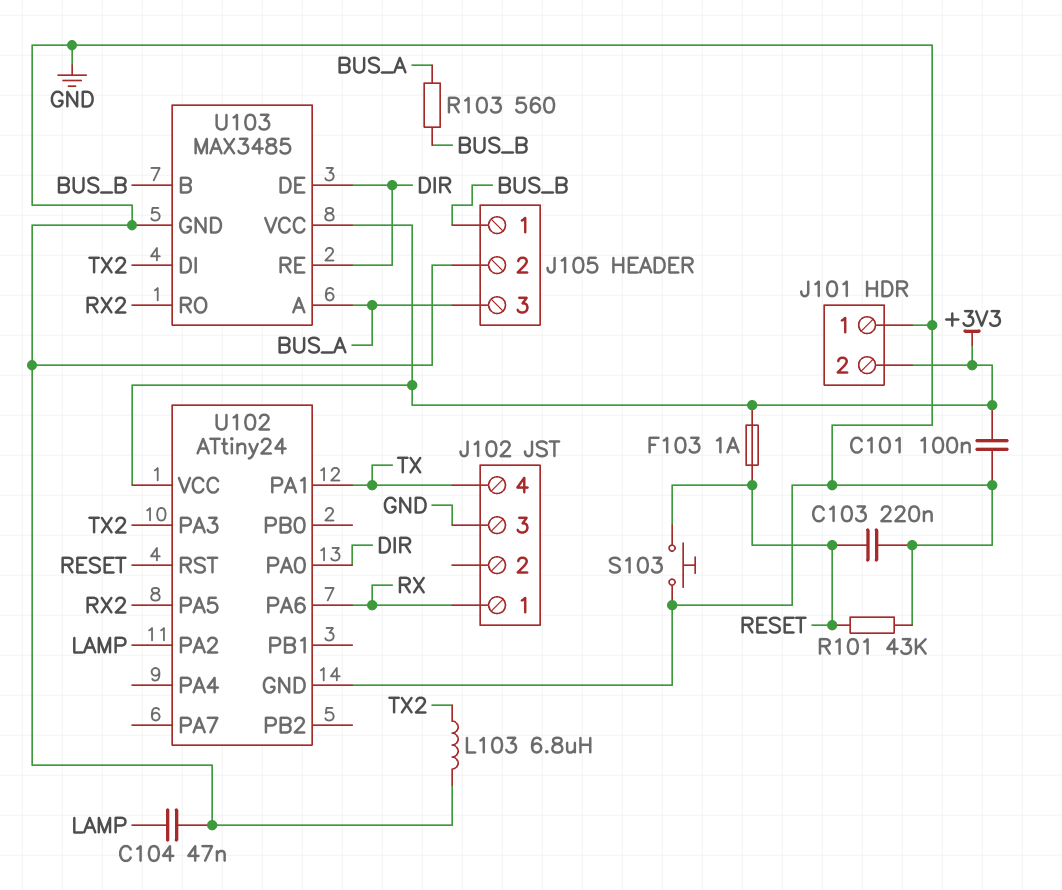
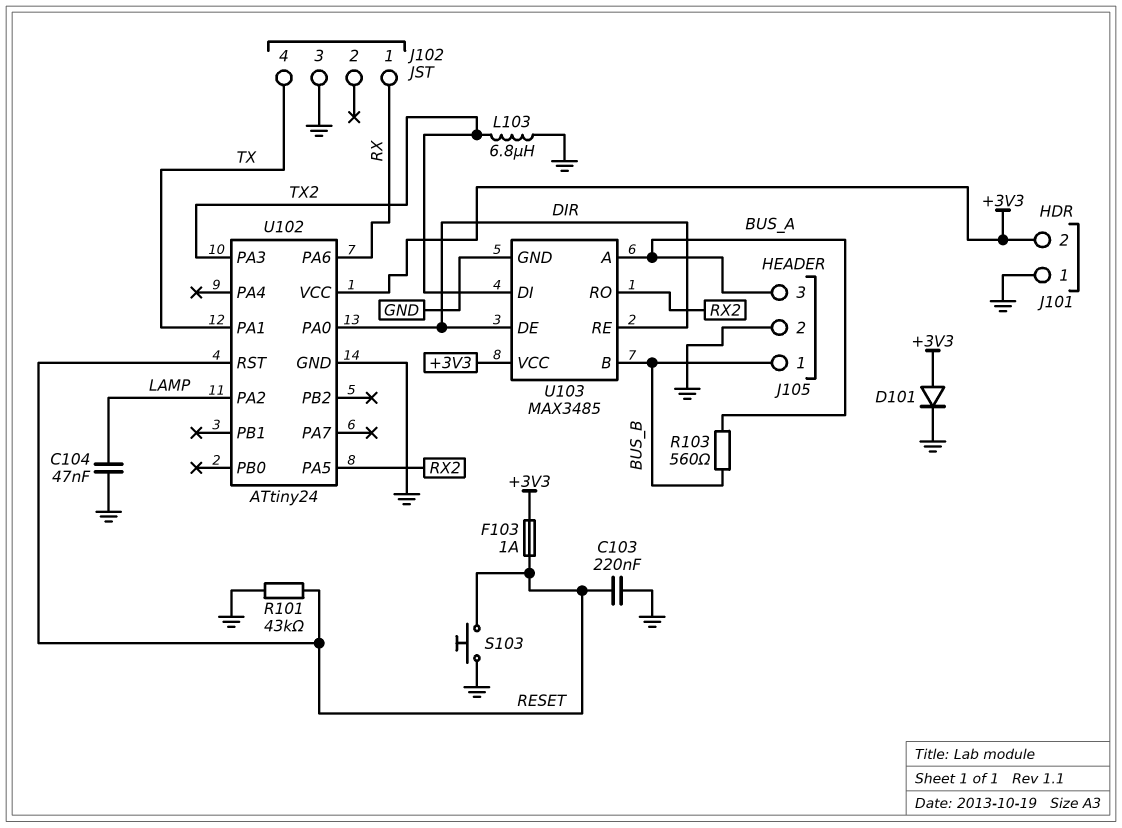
C101: 100nF (+3V3, GND) -> none
D101: none -> diode (A +3V3, K GND)

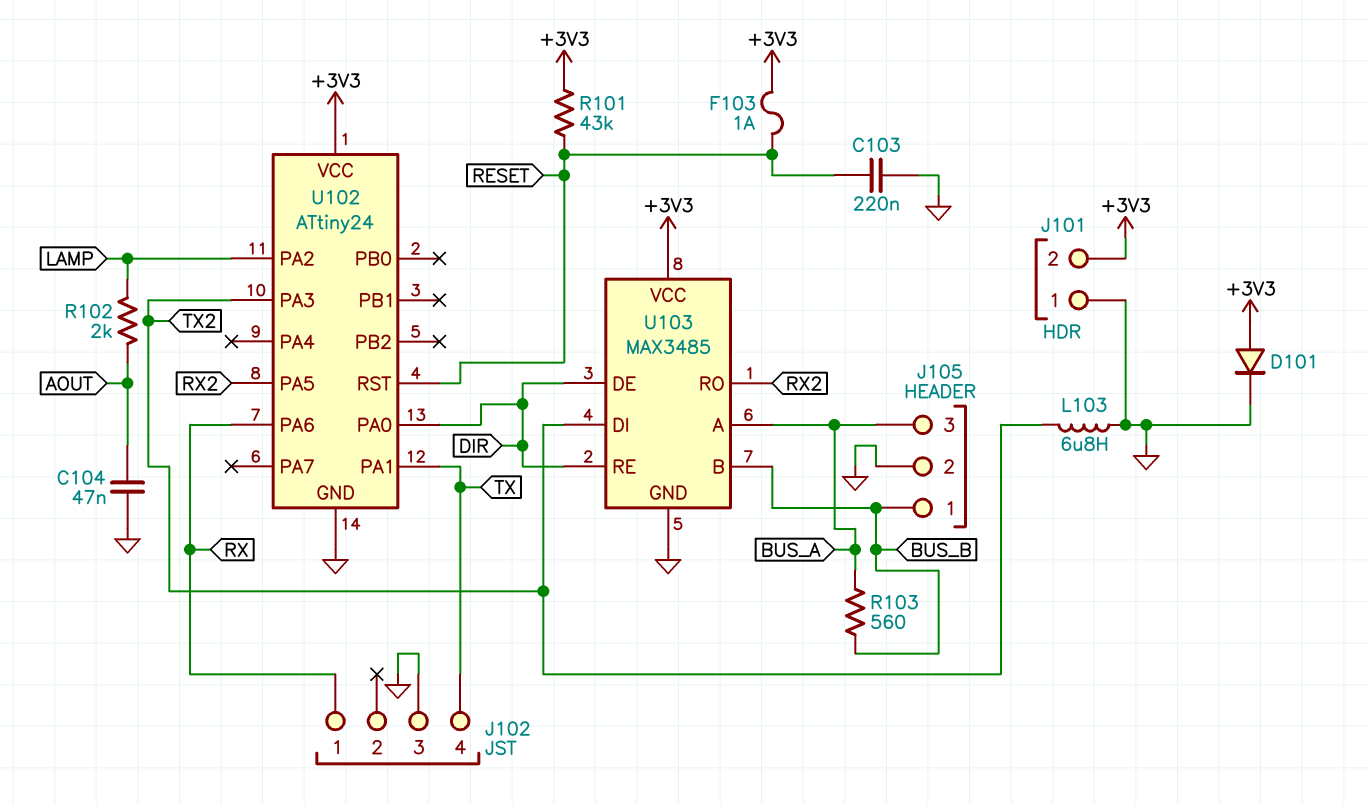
C104: 47nF (GND, LAMP) -> 47nF (AOUT, GND)
R101: 43k (GND, RESET) -> 43k (+3V3, RESET)
R102: none -> 2k (AOUT, LAMP)
S103: button (GND, RESET) -> none

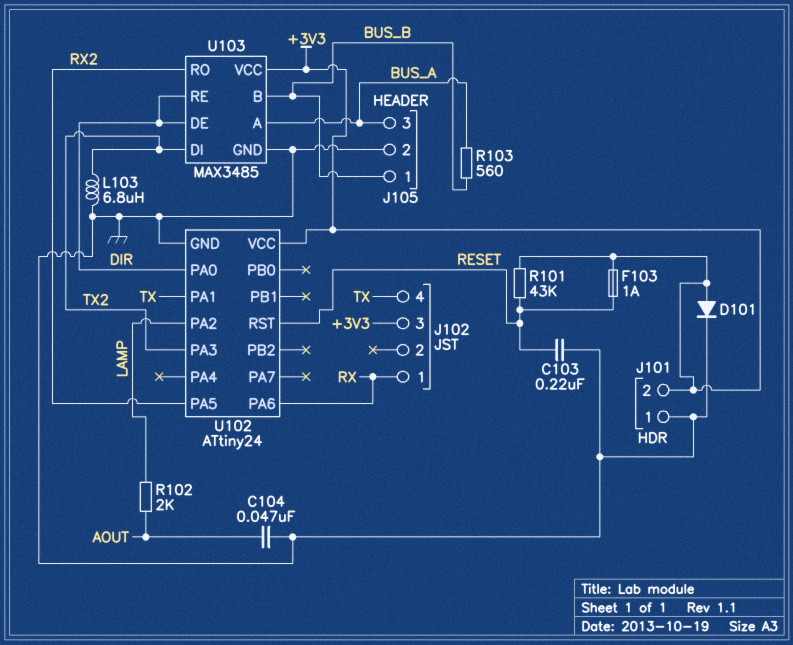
J102 pin 3: GND -> +3V3

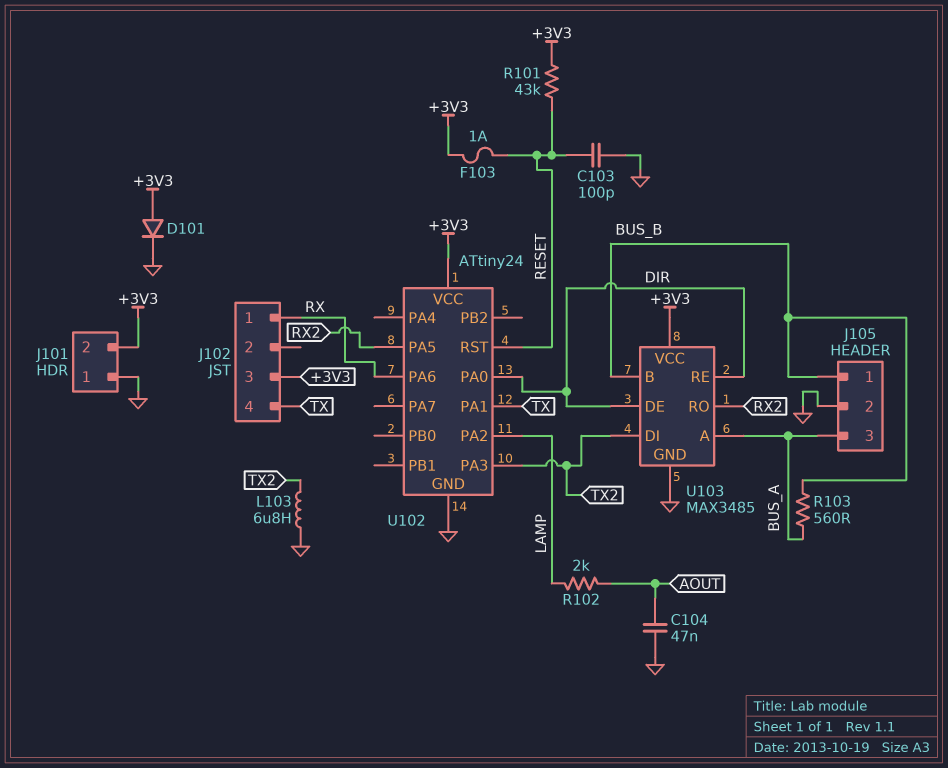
C103: 220nF (GND, RESET) -> 100pF (GND, RESET)

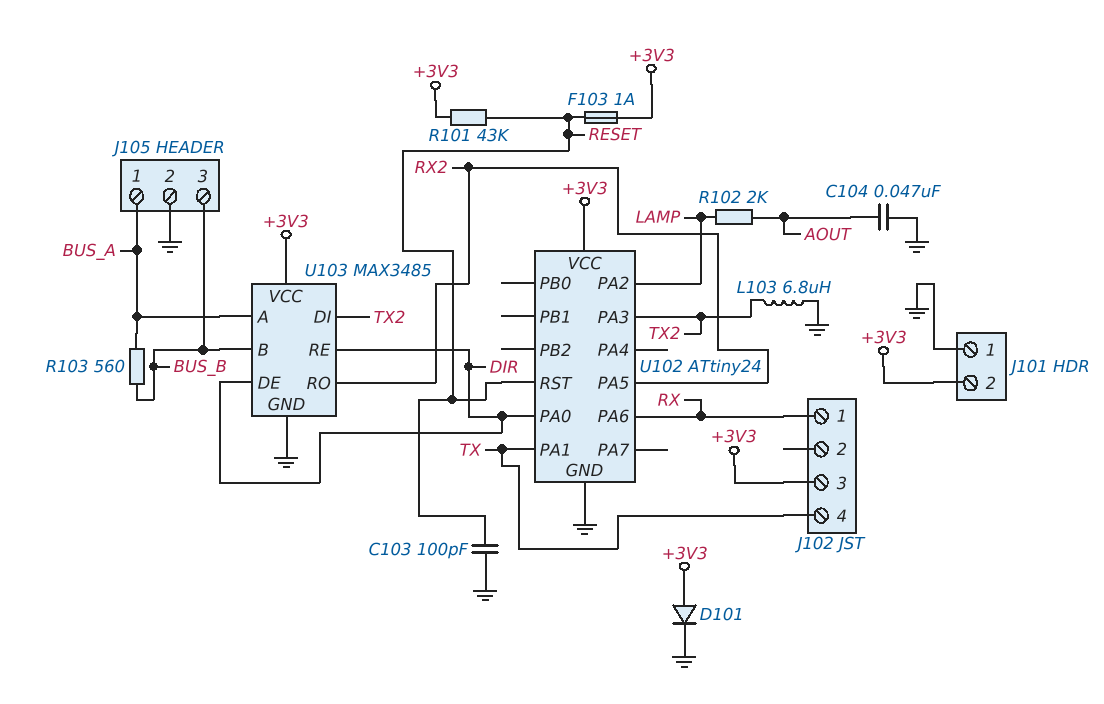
J105 pin 1: BUS_B -> BUS_A
J105 pin 3: BUS_A -> BUS_B

